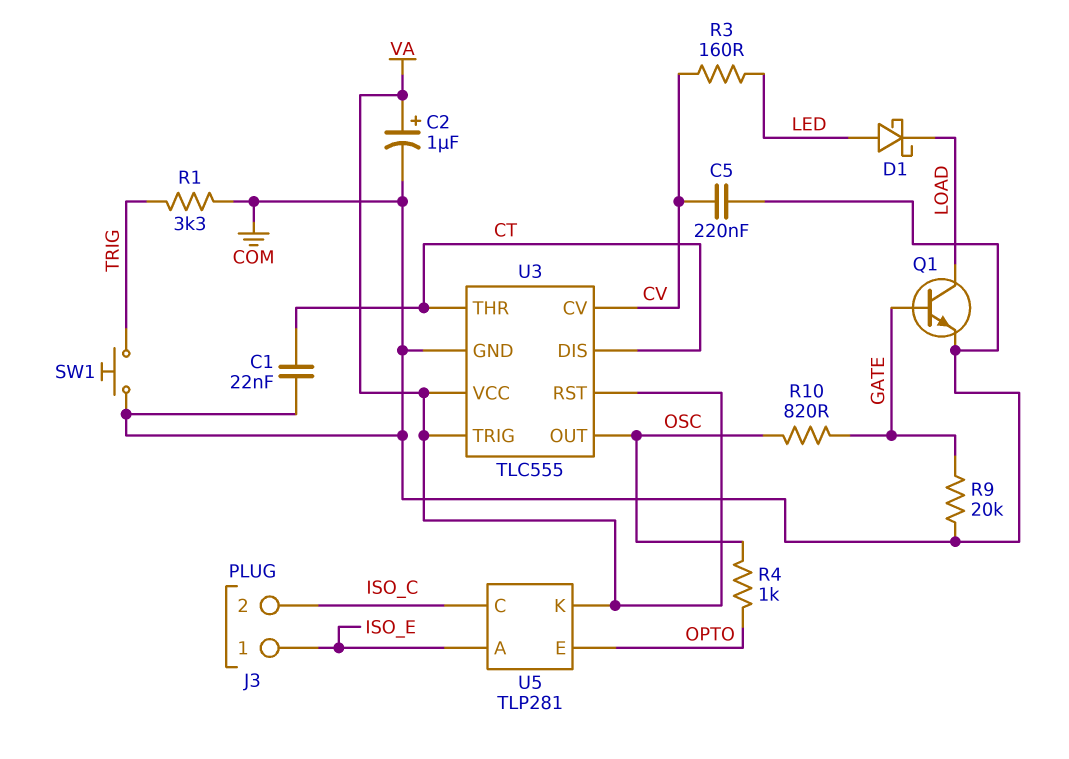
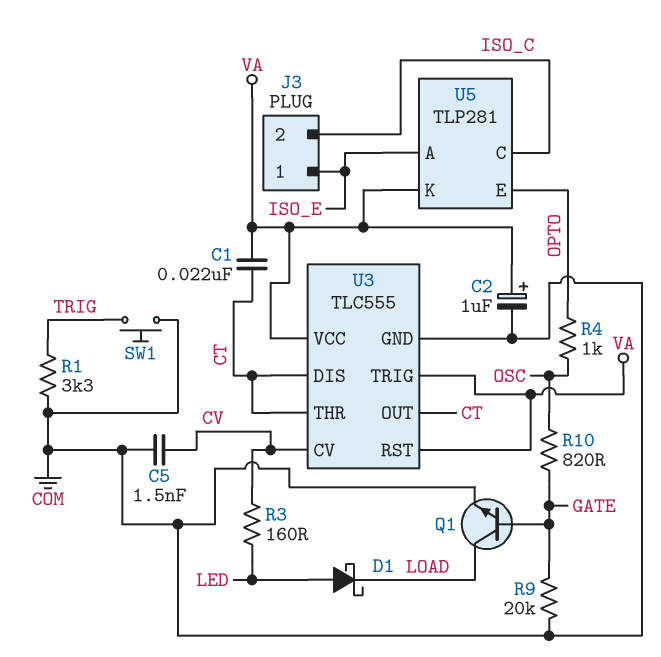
C1: 22nF (COM, CT) -> 22nF (CT, VA)
C5: 220nF (COM, CV) -> 1.5nF (COM, CV)
U3 pin OUT: OSC -> CT

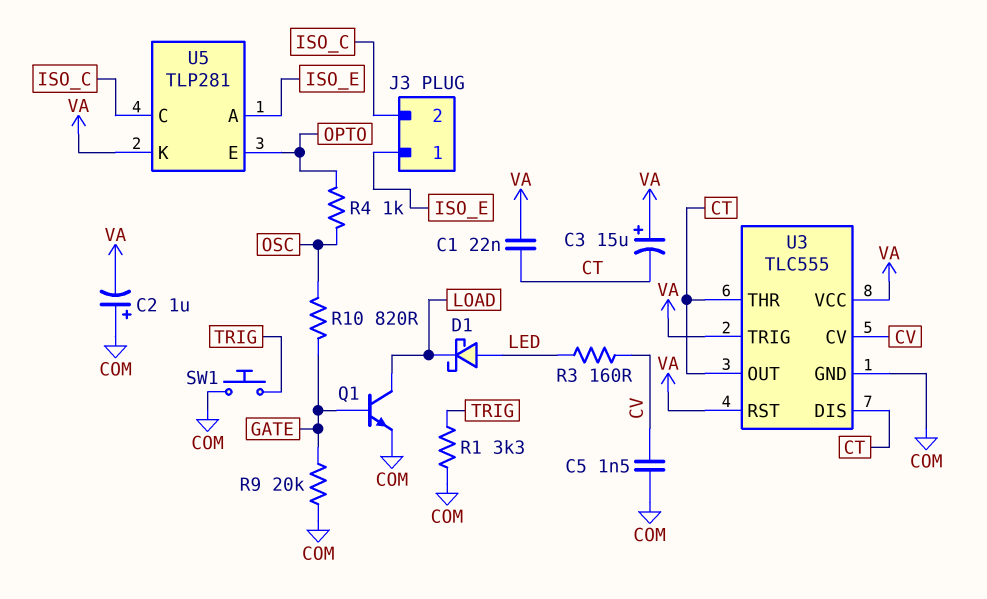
C2: 1uF (plus VA, minus COM) -> 1uF (plus COM, minus VA)
C3: none -> 15uF (plus VA, minus CT)

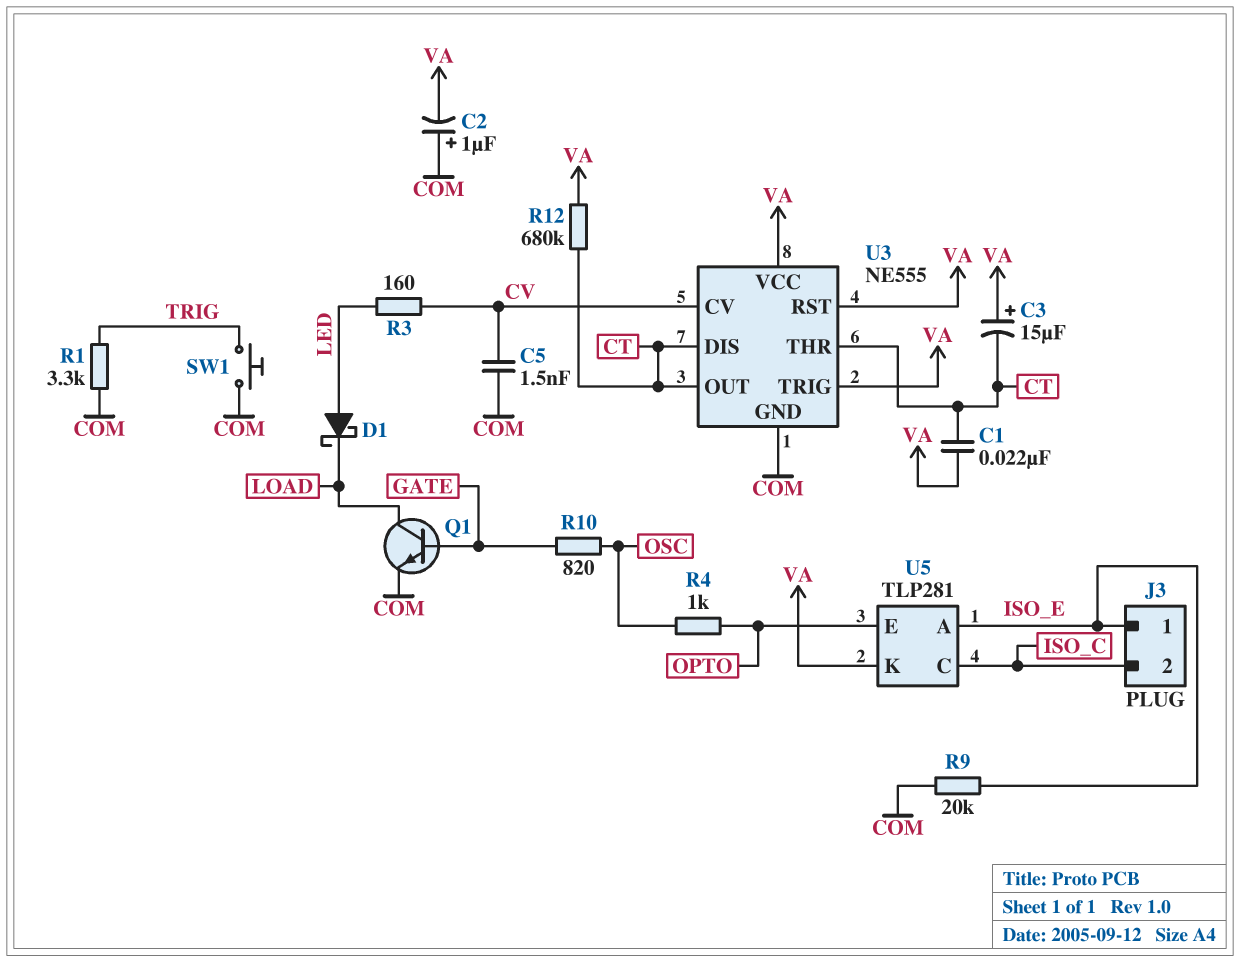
R9: 20k (COM, GATE) -> 20k (COM, ISO_E)
R12: none -> 680k (CT, VA)
U3: TLC555 -> NE555

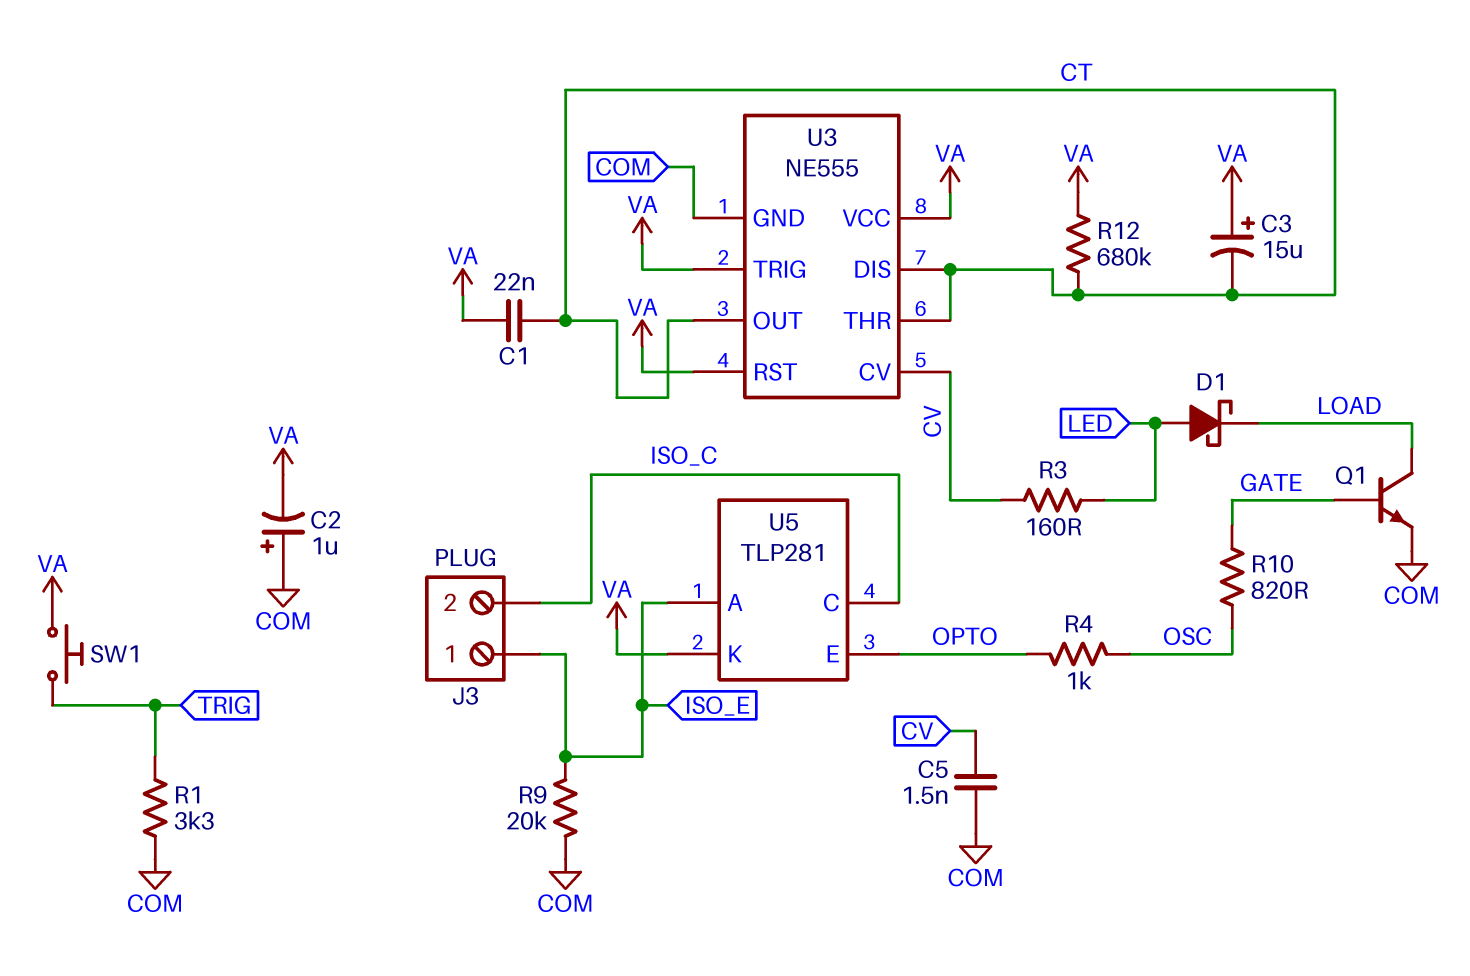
SW1: button (COM, TRIG) -> button (TRIG, VA)

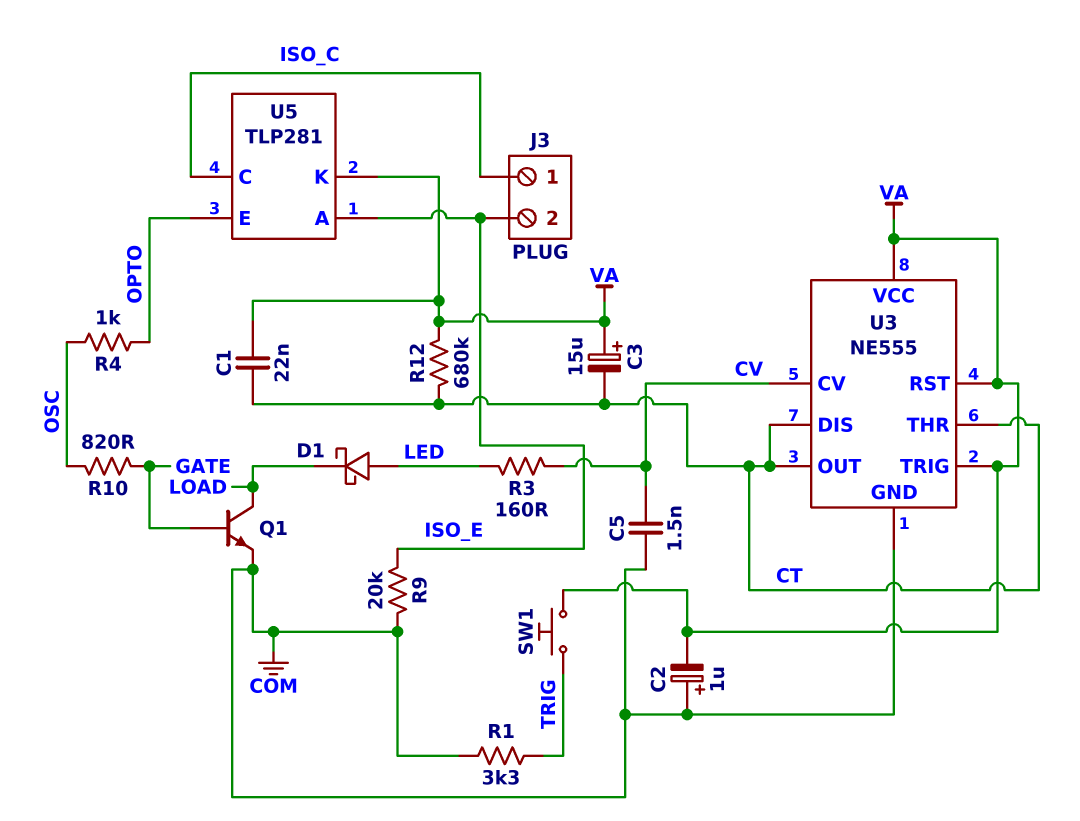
J3 pin 1: ISO_E -> ISO_C
J3 pin 2: ISO_C -> ISO_E

